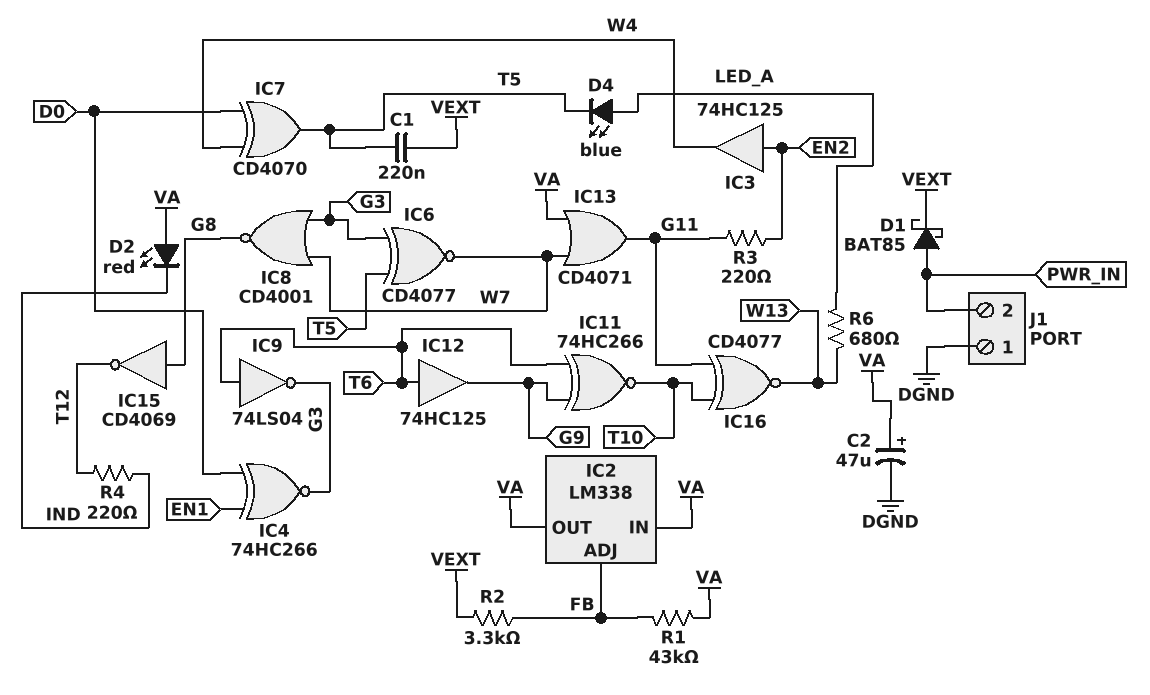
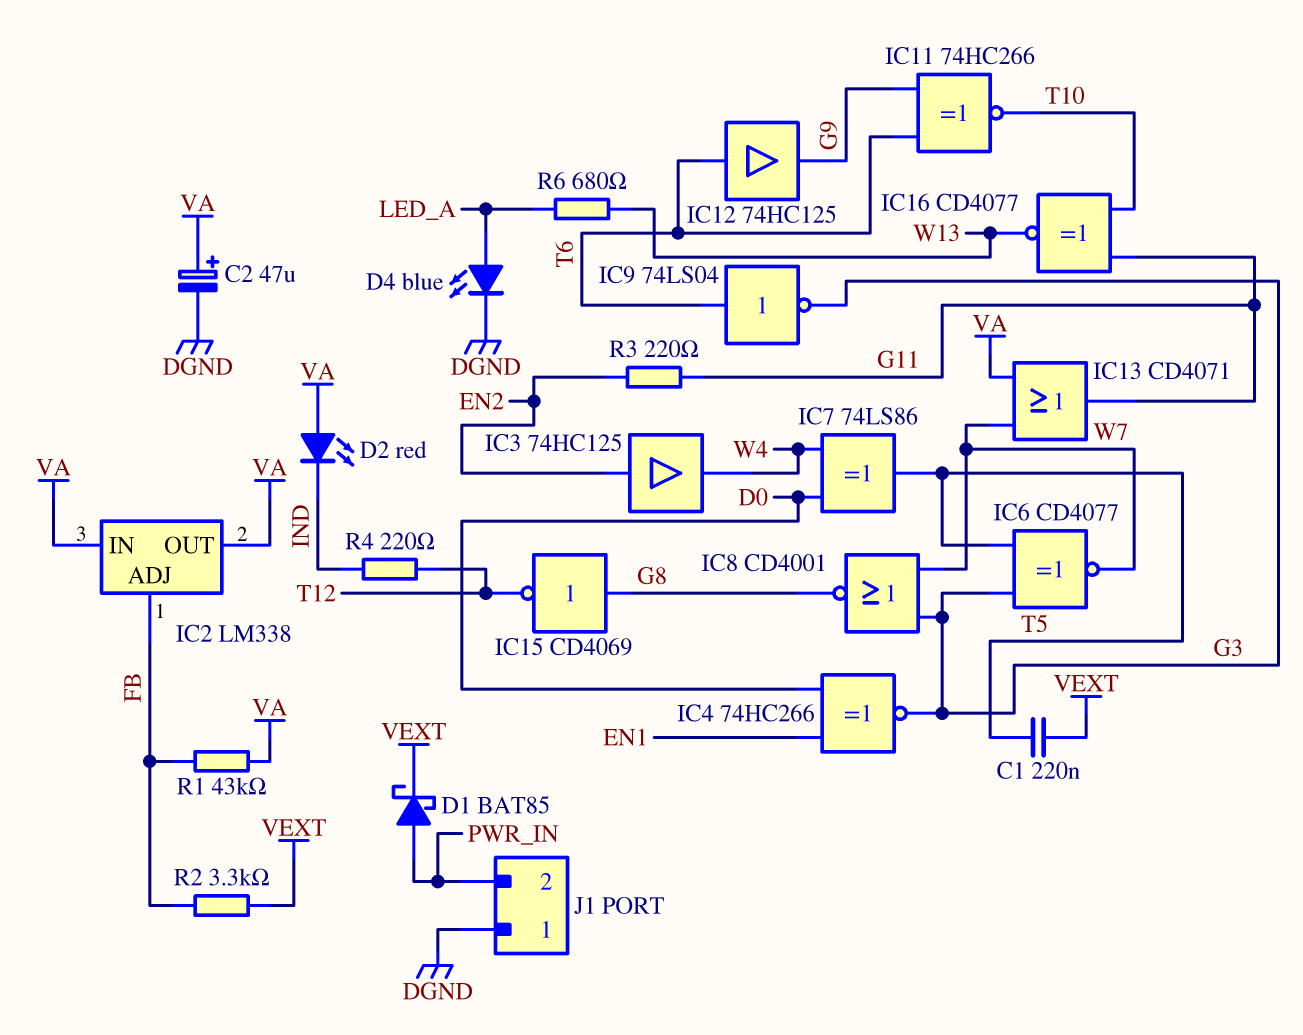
D4: LED blue (A LED_A, K T5) -> LED blue (A LED_A, K DGND)
IC7: XOR CD4070 (in D0, in W4, out T5) -> XOR 74LS86 (in D0, in W4, out T5)

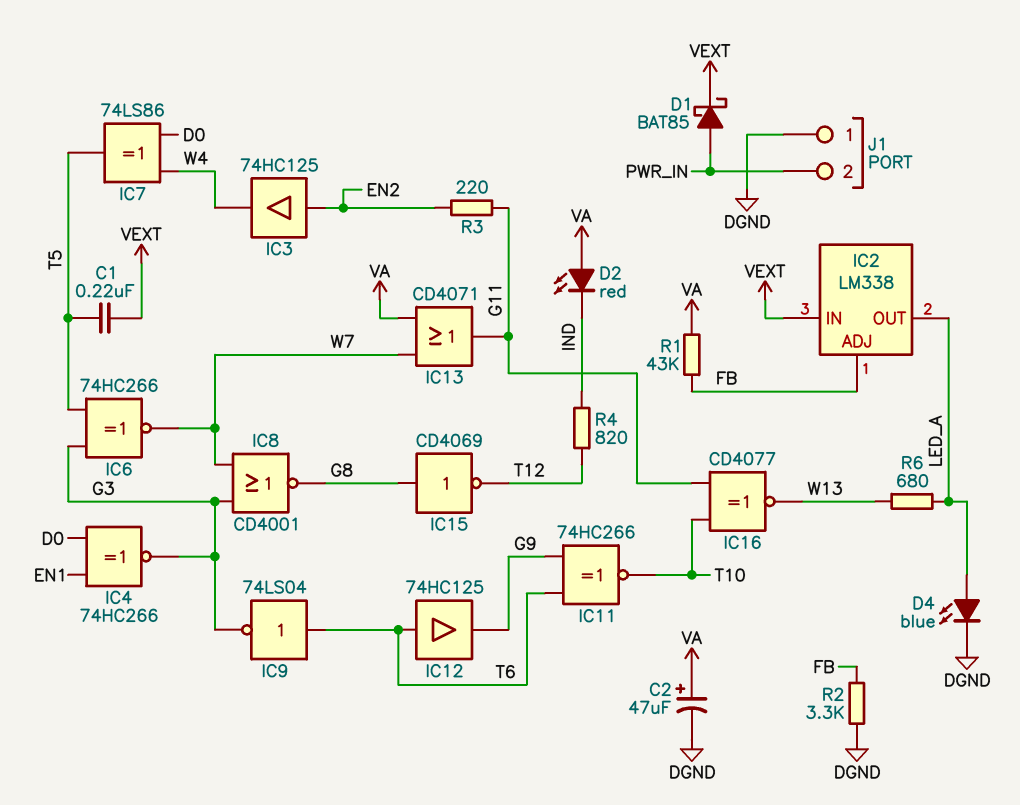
IC2 pin IN: VA -> VEXT
IC2 pin OUT: VA -> LED_A
IC6: XNOR CD4077 (in G3, in T5, out W7) -> XNOR 74HC266 (in G3, in T5, out W7)
R2: 3.3k (FB, VEXT) -> 3.3k (DGND, FB)
R4: 220 (IND, T12) -> 820 (IND, T12)

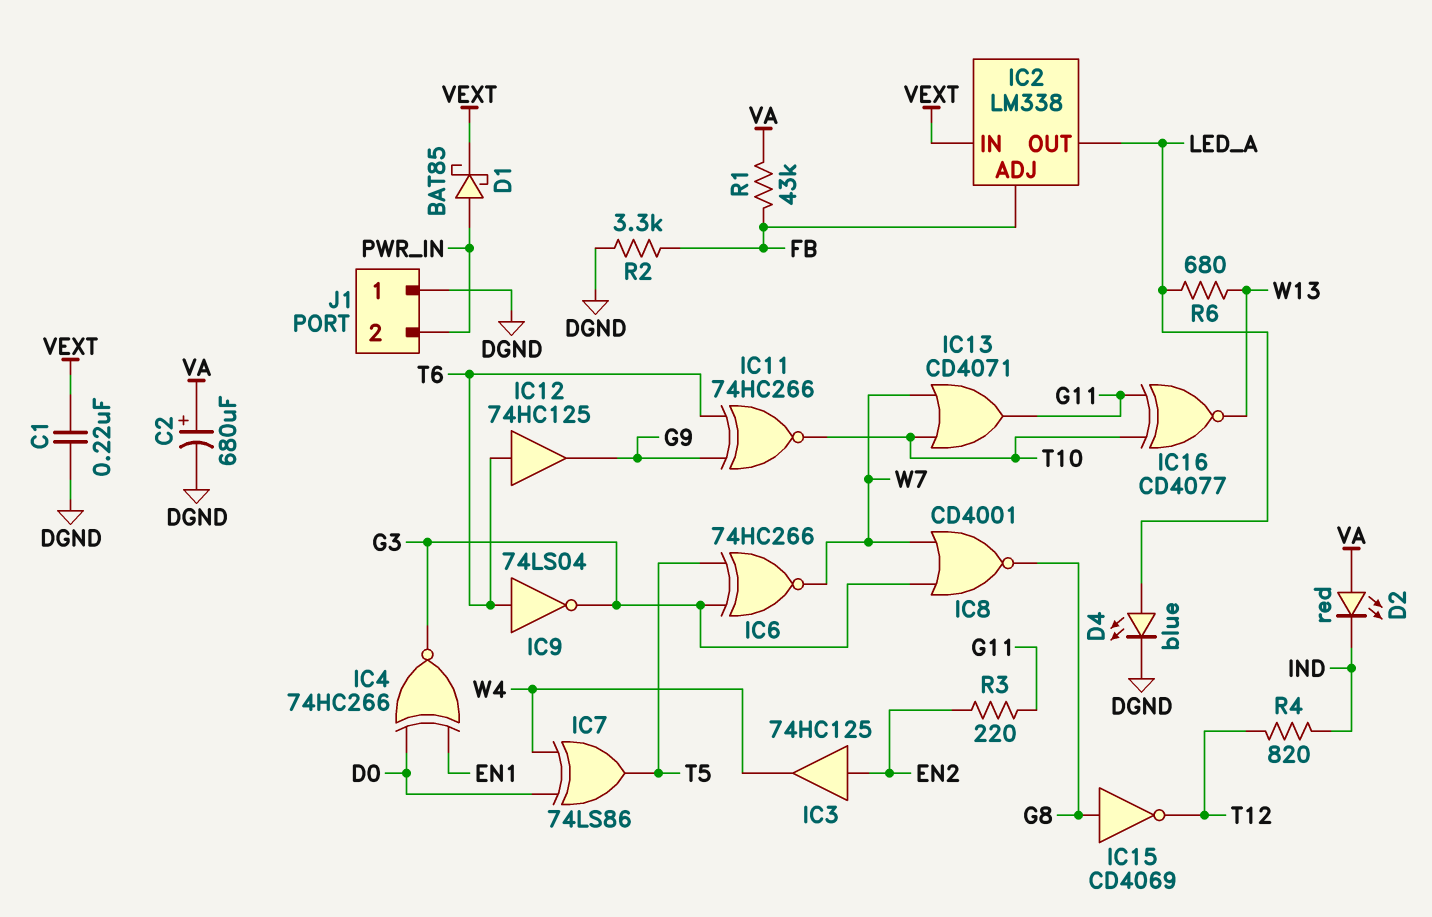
C1: 220nF (T5, VEXT) -> 220nF (DGND, VEXT)
C2: 47uF (plus VA, minus DGND) -> 680uF (plus VA, minus DGND)
IC13: OR CD4071 (in VA, in W7, out G11) -> OR CD4071 (in T10, in W7, out G11)

